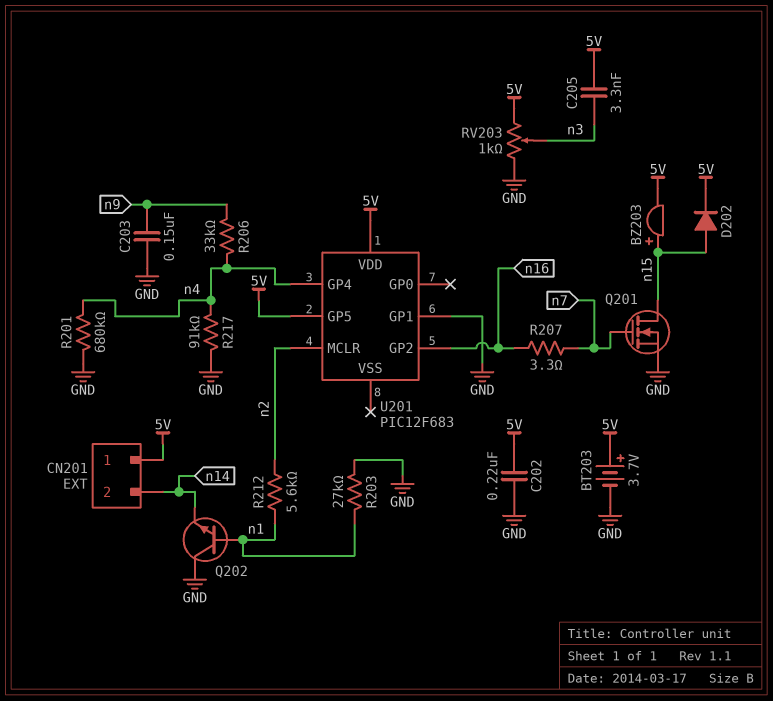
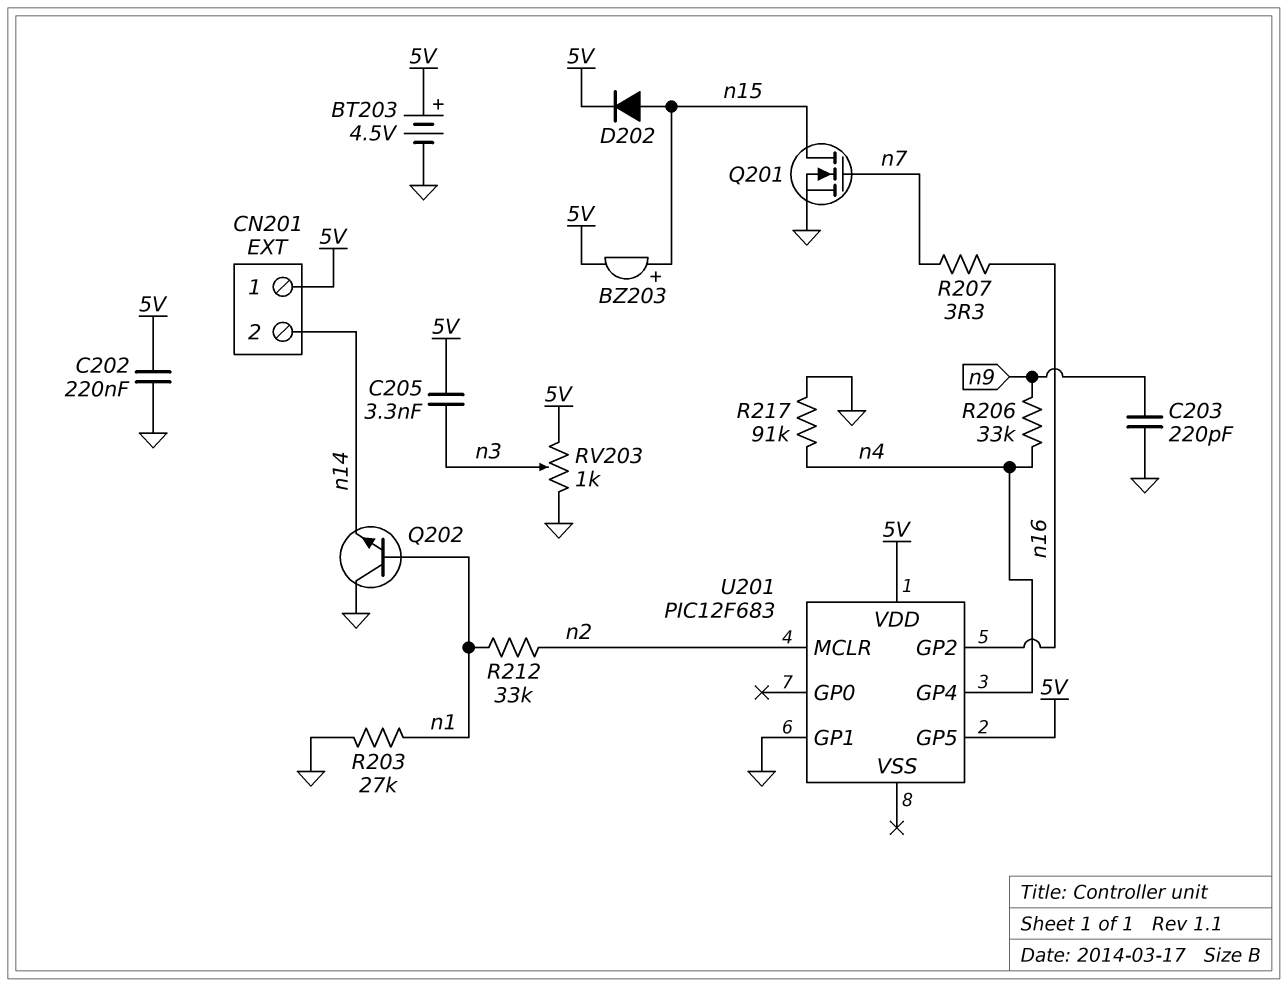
BT203: 3.7V (plus 5V, minus GND) -> 4.5V (plus 5V, minus GND)
C203: 150nF (GND, n9) -> 220pF (GND, n9)
R201: 680k (GND, n4) -> none
R212: 5.6k (n1, n2) -> 33k (n1, n2)

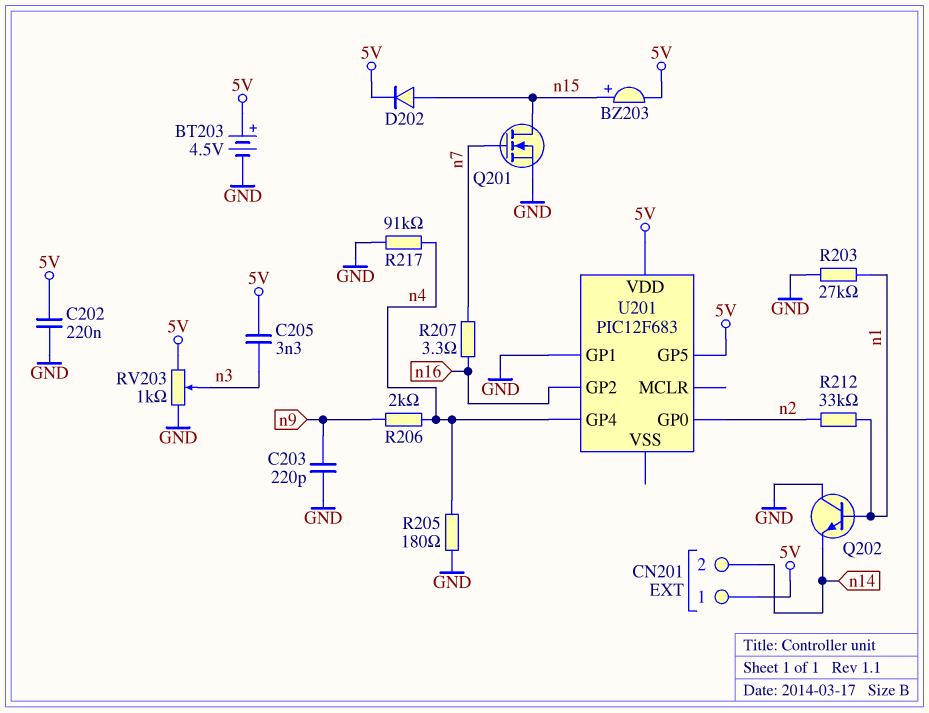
R205: none -> 180 (GND, n4)
R206: 33k (n4, n9) -> 2k (n4, n9)
U201 pin GP0: none -> n2
U201 pin MCLR: n2 -> none

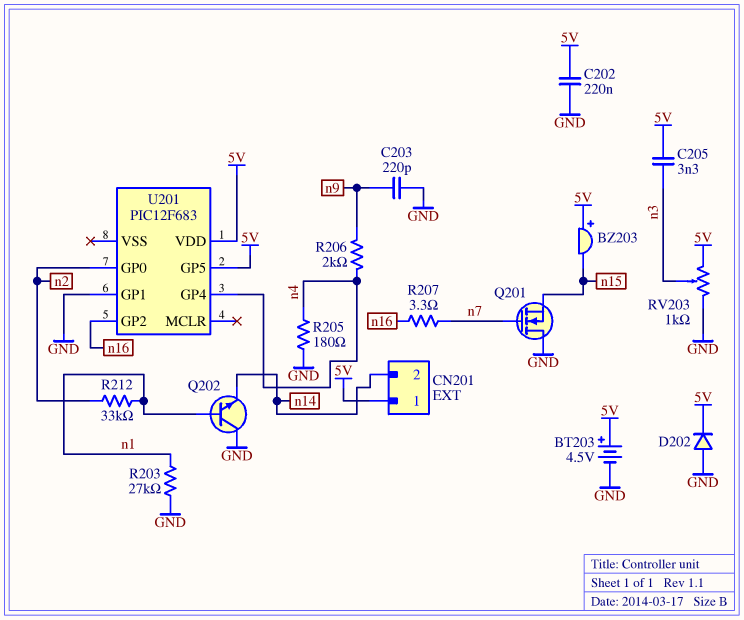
BZ203: buzzer (plus n15, minus 5V) -> buzzer (plus 5V, minus n15)
D202: diode (A n15, K 5V) -> diode (A GND, K 5V)
Q201: NMOS (G n7, D n15, S GND) -> NMOS (G n7, D GND, S n15)
R217: 91k (GND, n4) -> none

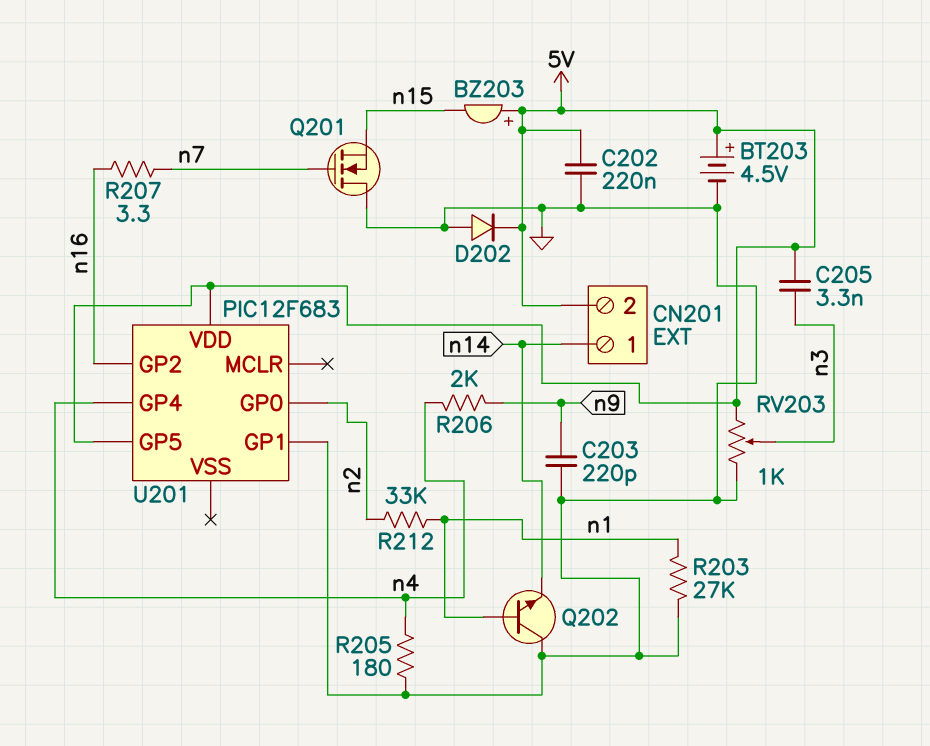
CN201 pin 1: 5V -> n14
CN201 pin 2: n14 -> 5V

